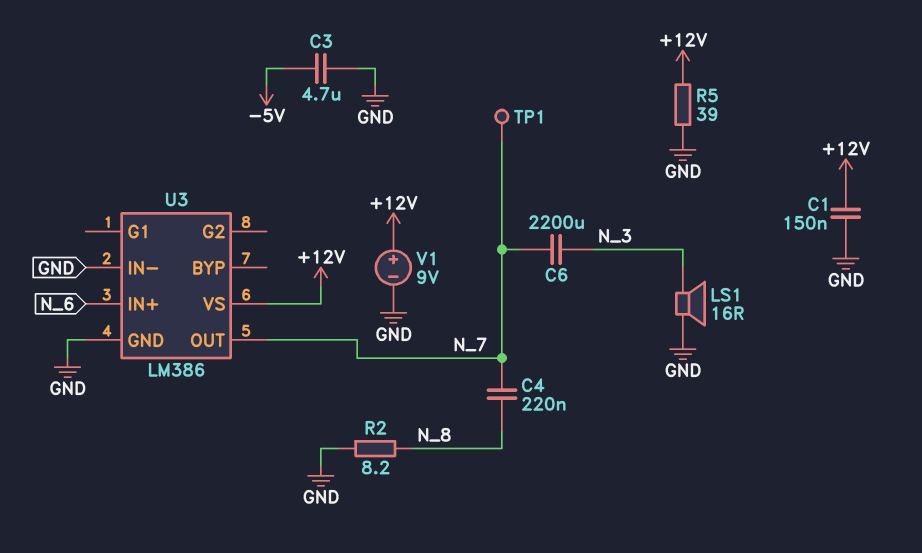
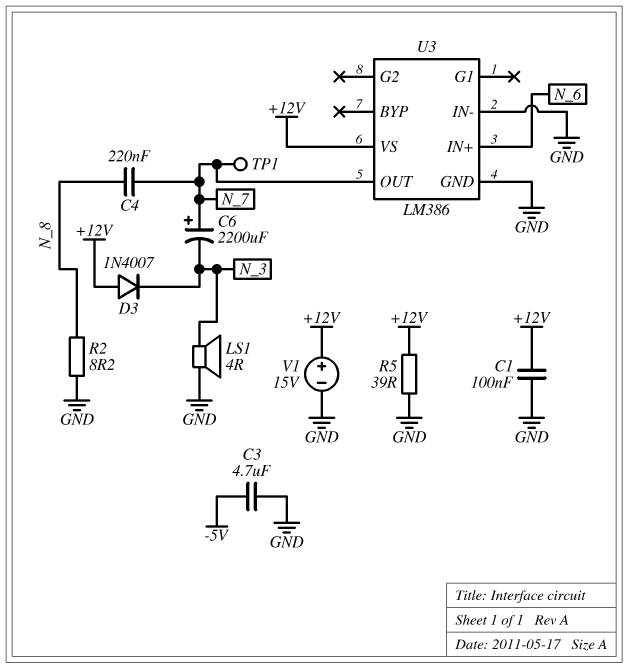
C1: 150nF (+12V, GND) -> 100nF (+12V, GND)
C6: 2200uF (N_3, N_7) -> 2200uF (plus N_7, minus N_3)
D3: none -> diode 1N4007 (A +12V, K N_3)
LS1: speaker 16R (GND, N_3) -> speaker 4R (GND, N_3)
V1: 9V (plus +12V, minus GND) -> 15V (plus +12V, minus GND)

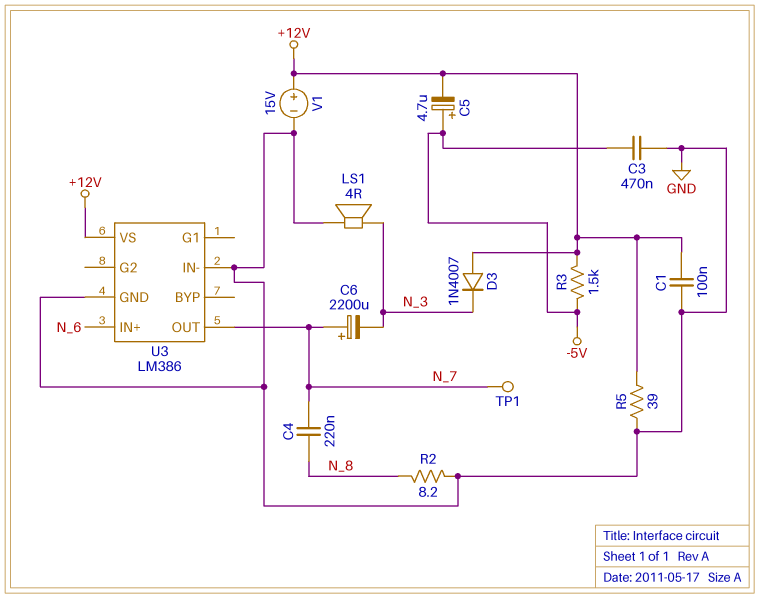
C3: 4.7uF (-5V, GND) -> 470nF (-5V, GND)
C5: none -> 4.7uF (plus -5V, minus +12V)
R3: none -> 1.5k (+12V, -5V)

